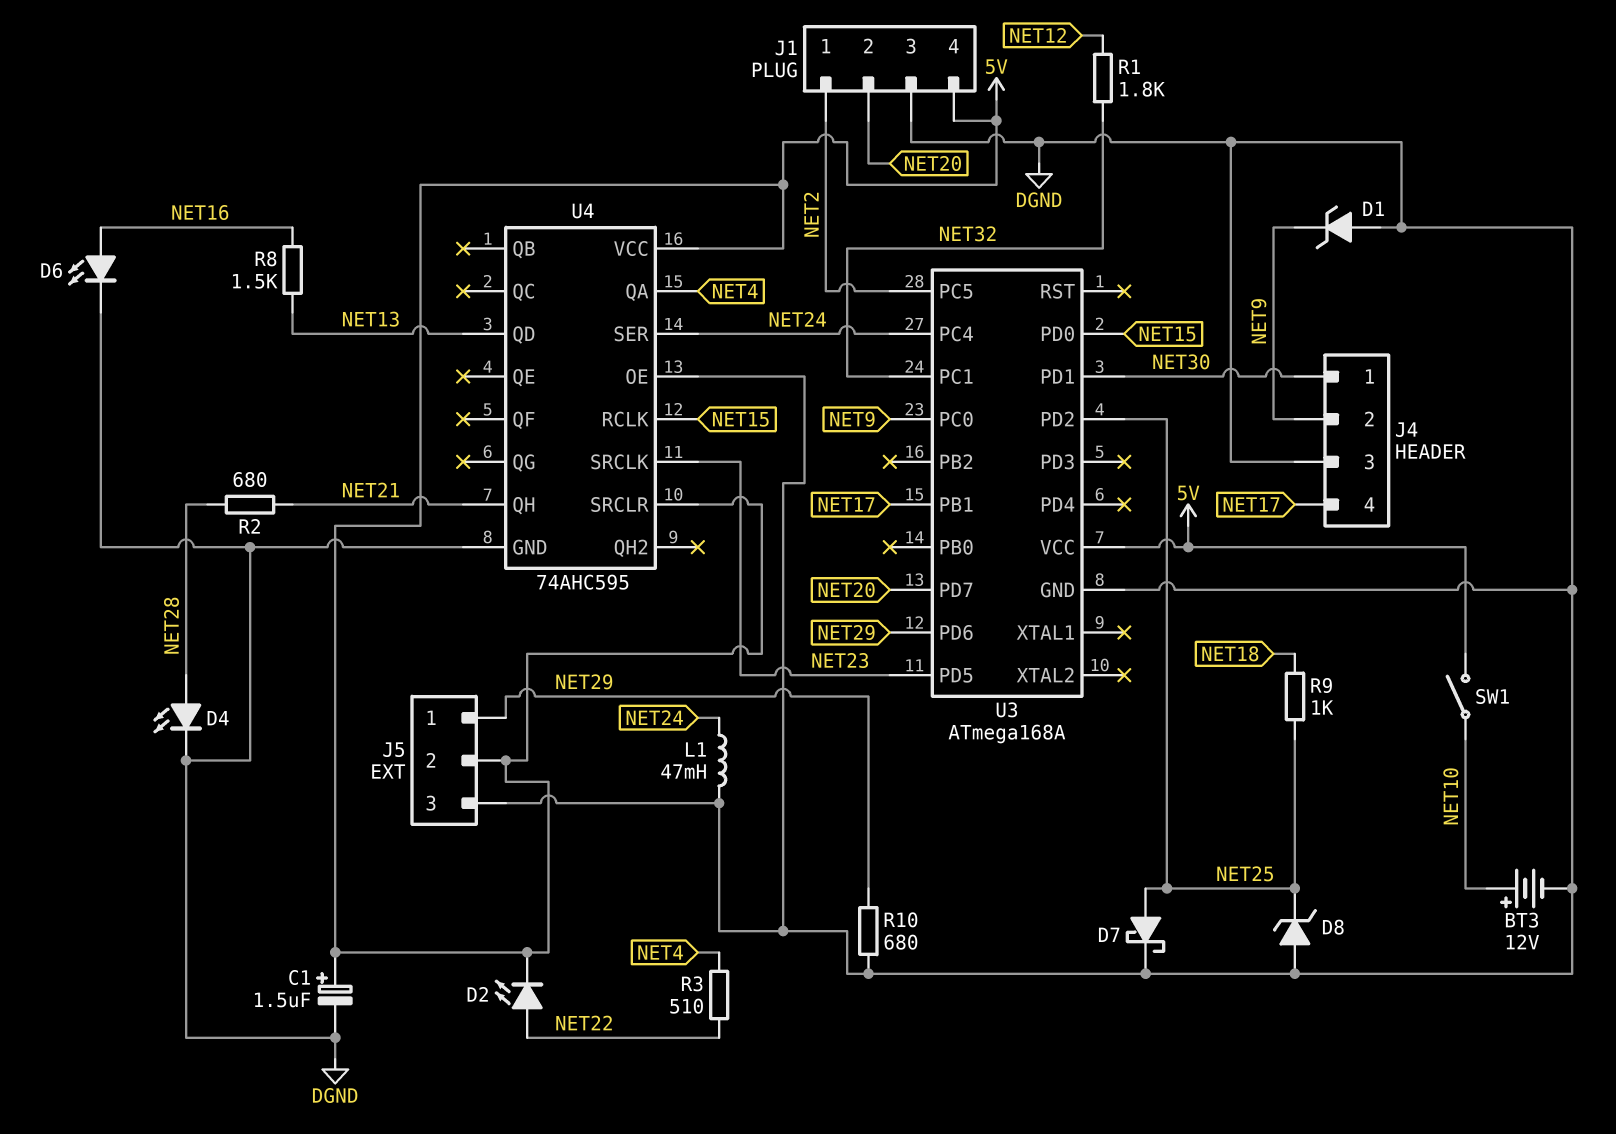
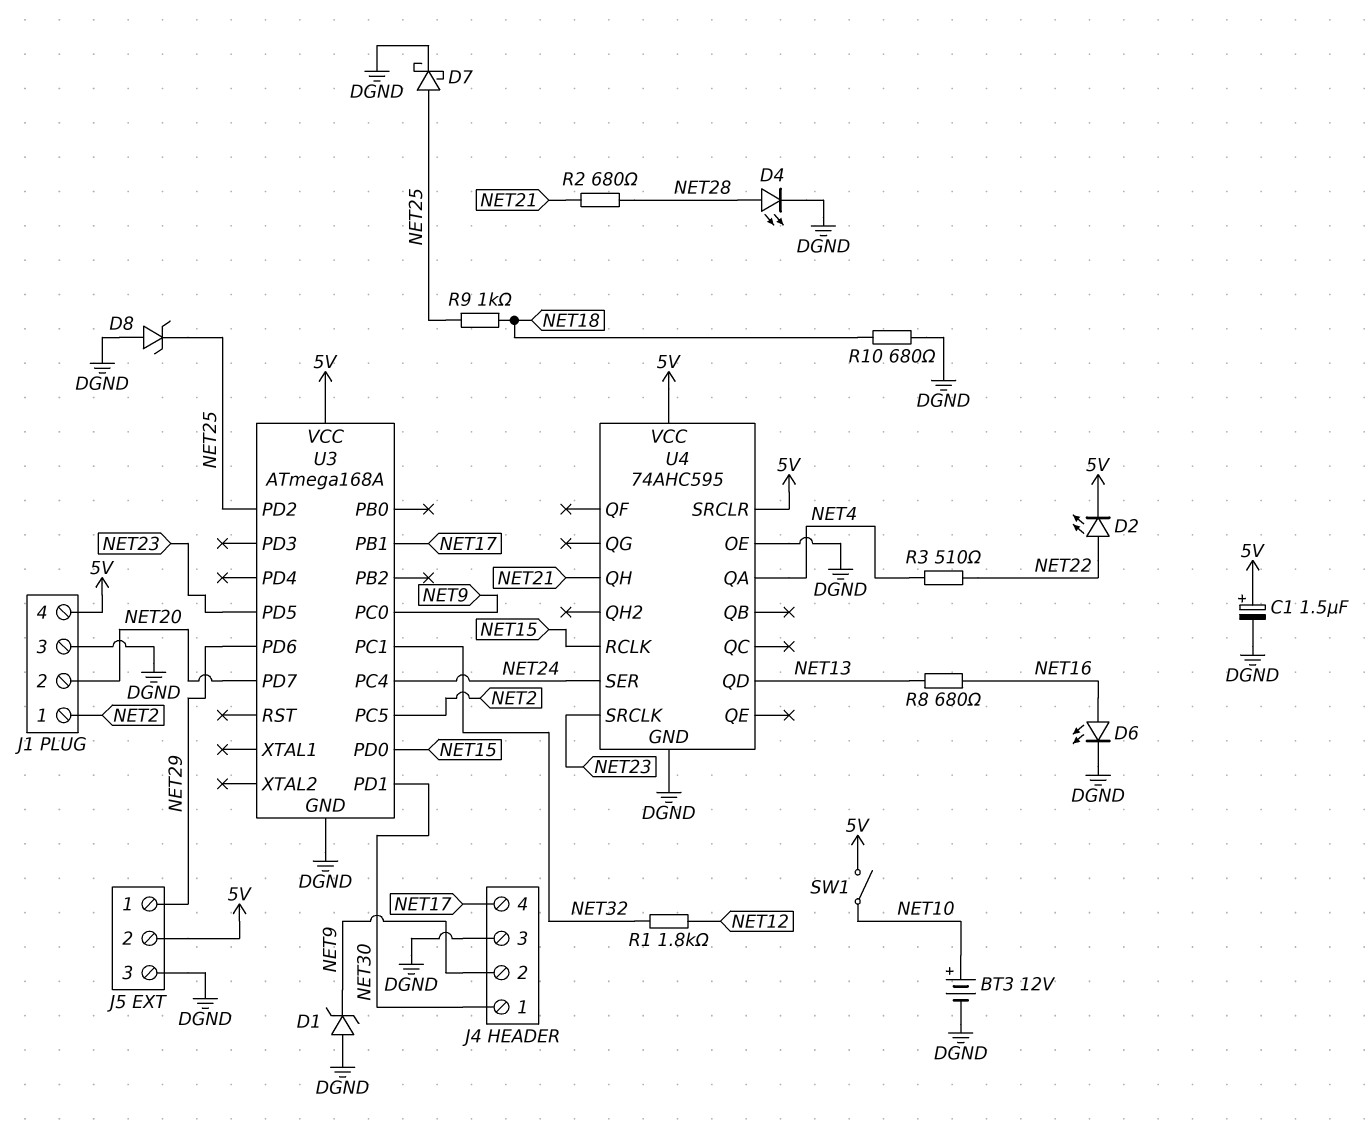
L1: 47mH (DGND, NET24) -> none
R8: 1.5k (NET13, NET16) -> 680 (NET13, NET16)
R10: 680 (DGND, NET29) -> 680 (DGND, NET18)

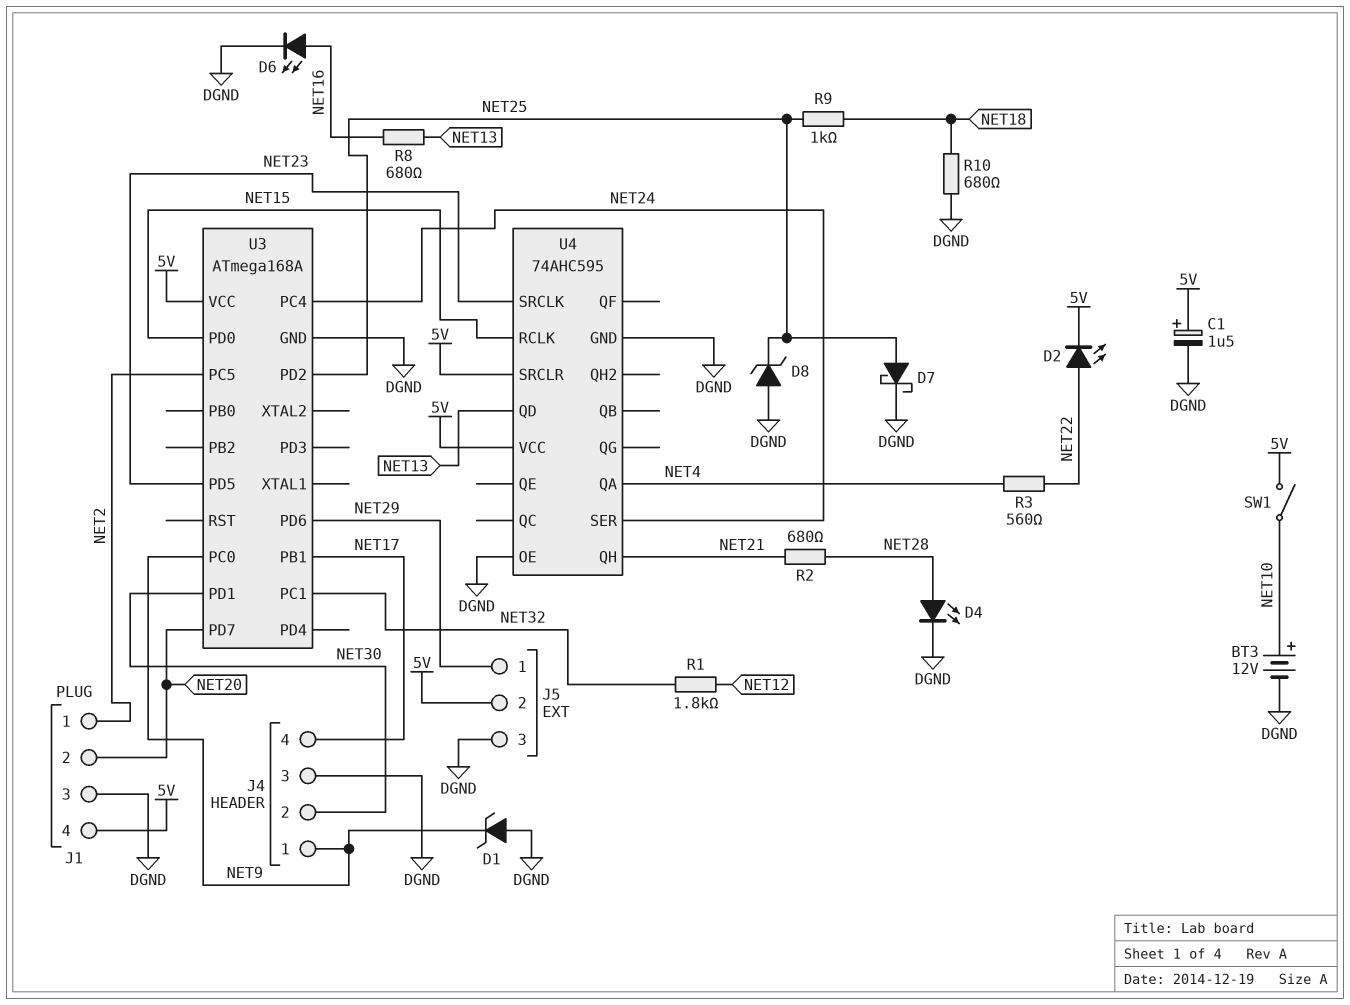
J4 pin 1: NET30 -> NET9
J4 pin 2: NET9 -> NET30
R3: 510 (NET4, NET22) -> 560 (NET4, NET22)

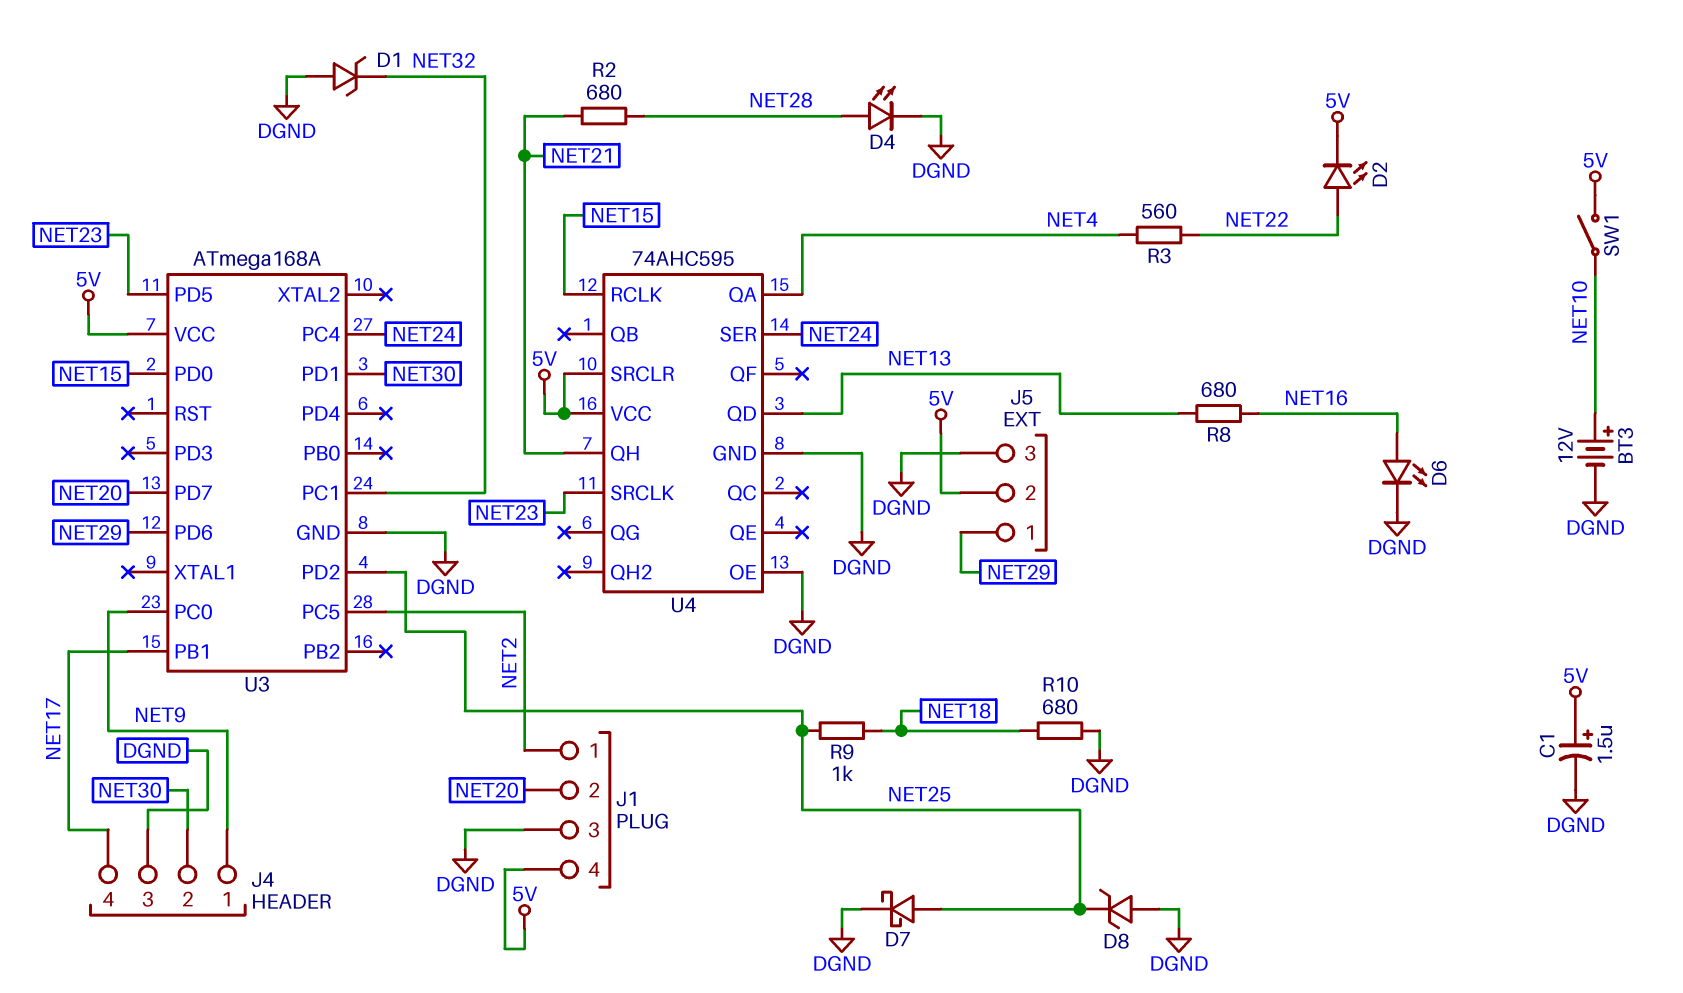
D1: zener (A DGND, K NET9) -> zener (A DGND, K NET32)
R1: 1.8k (NET12, NET32) -> none

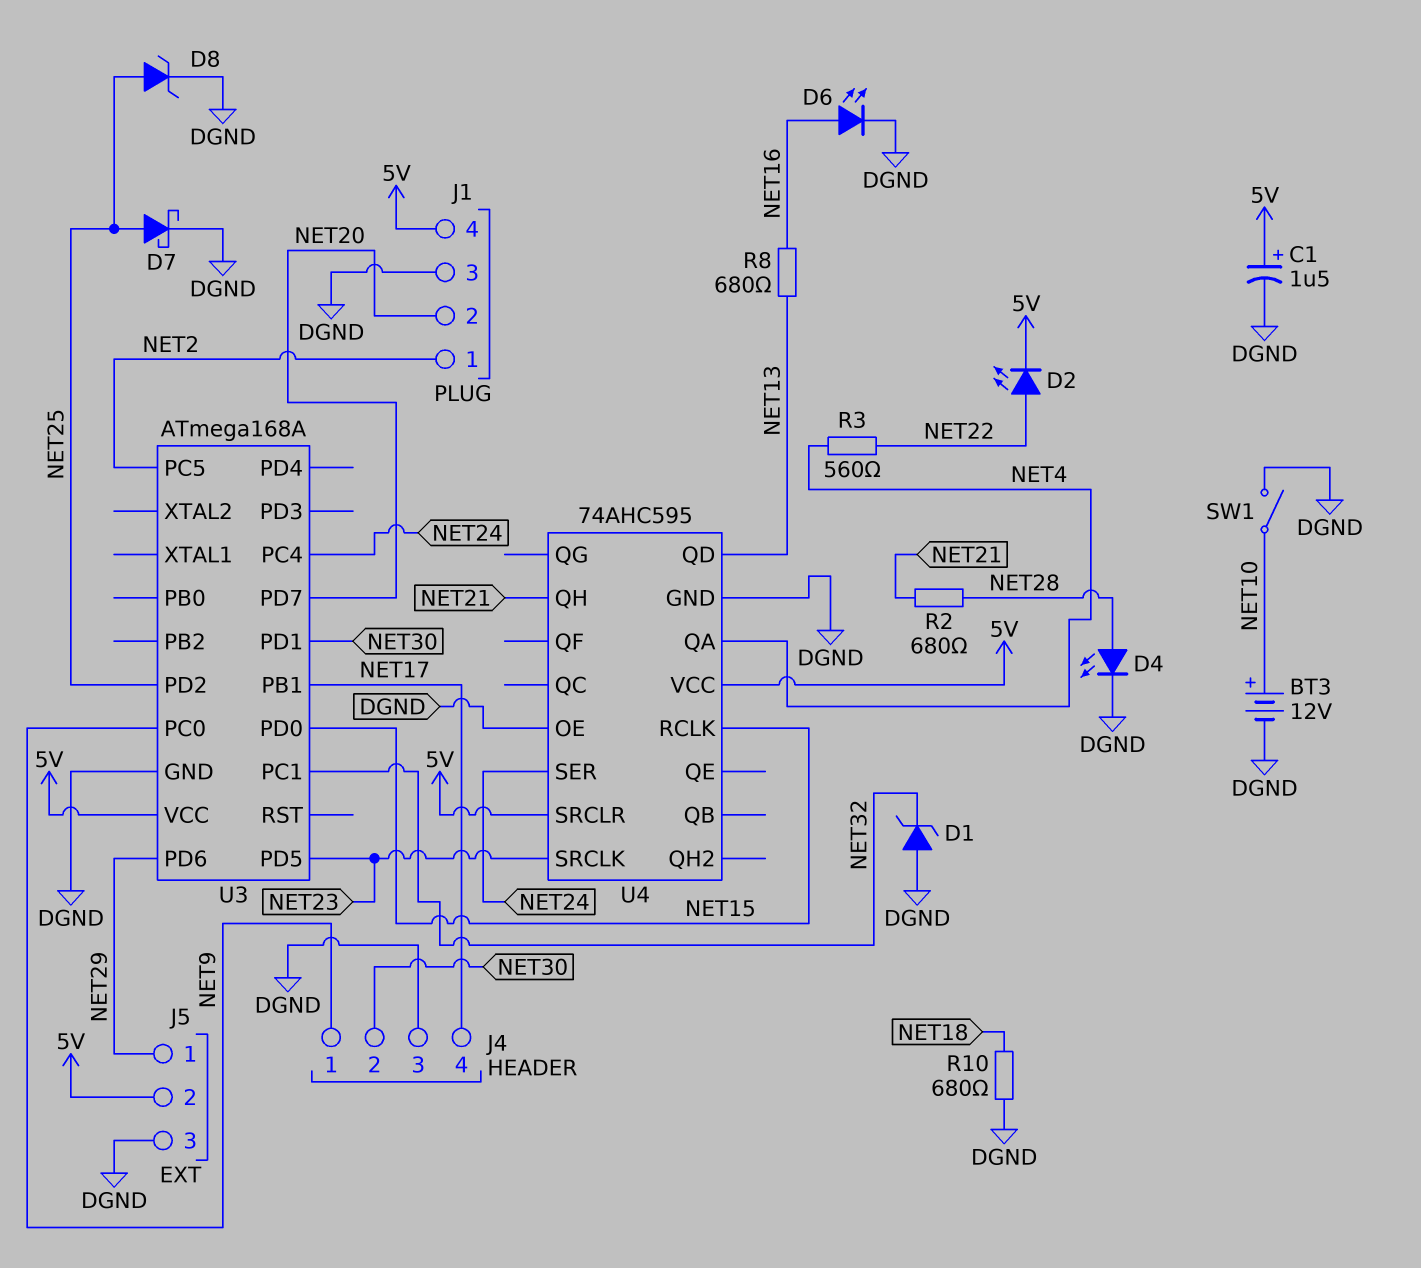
D8: zener (A DGND, K NET25) -> zener (A NET25, K DGND)
R9: 1k (NET18, NET25) -> none
SW1: switch (5V, NET10) -> switch (DGND, NET10)

